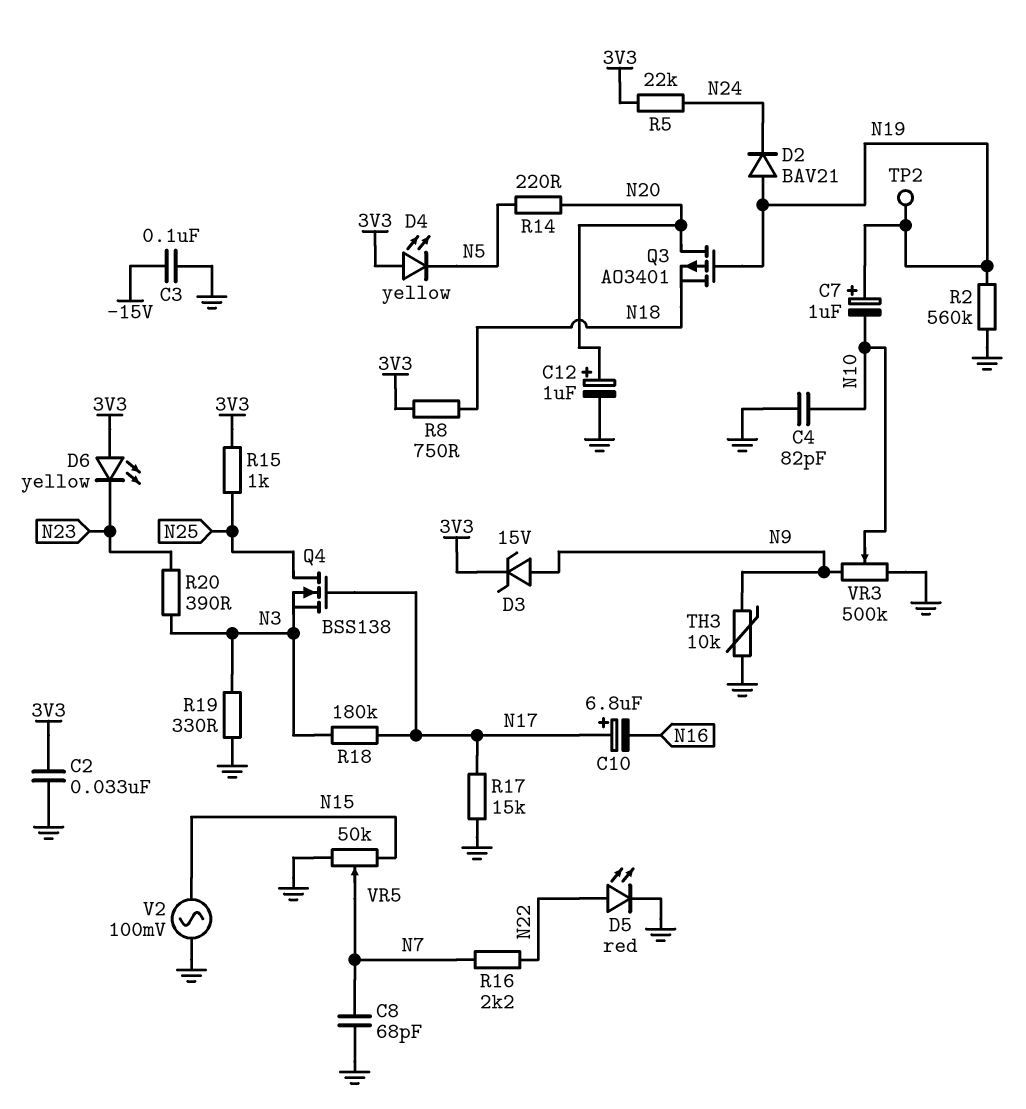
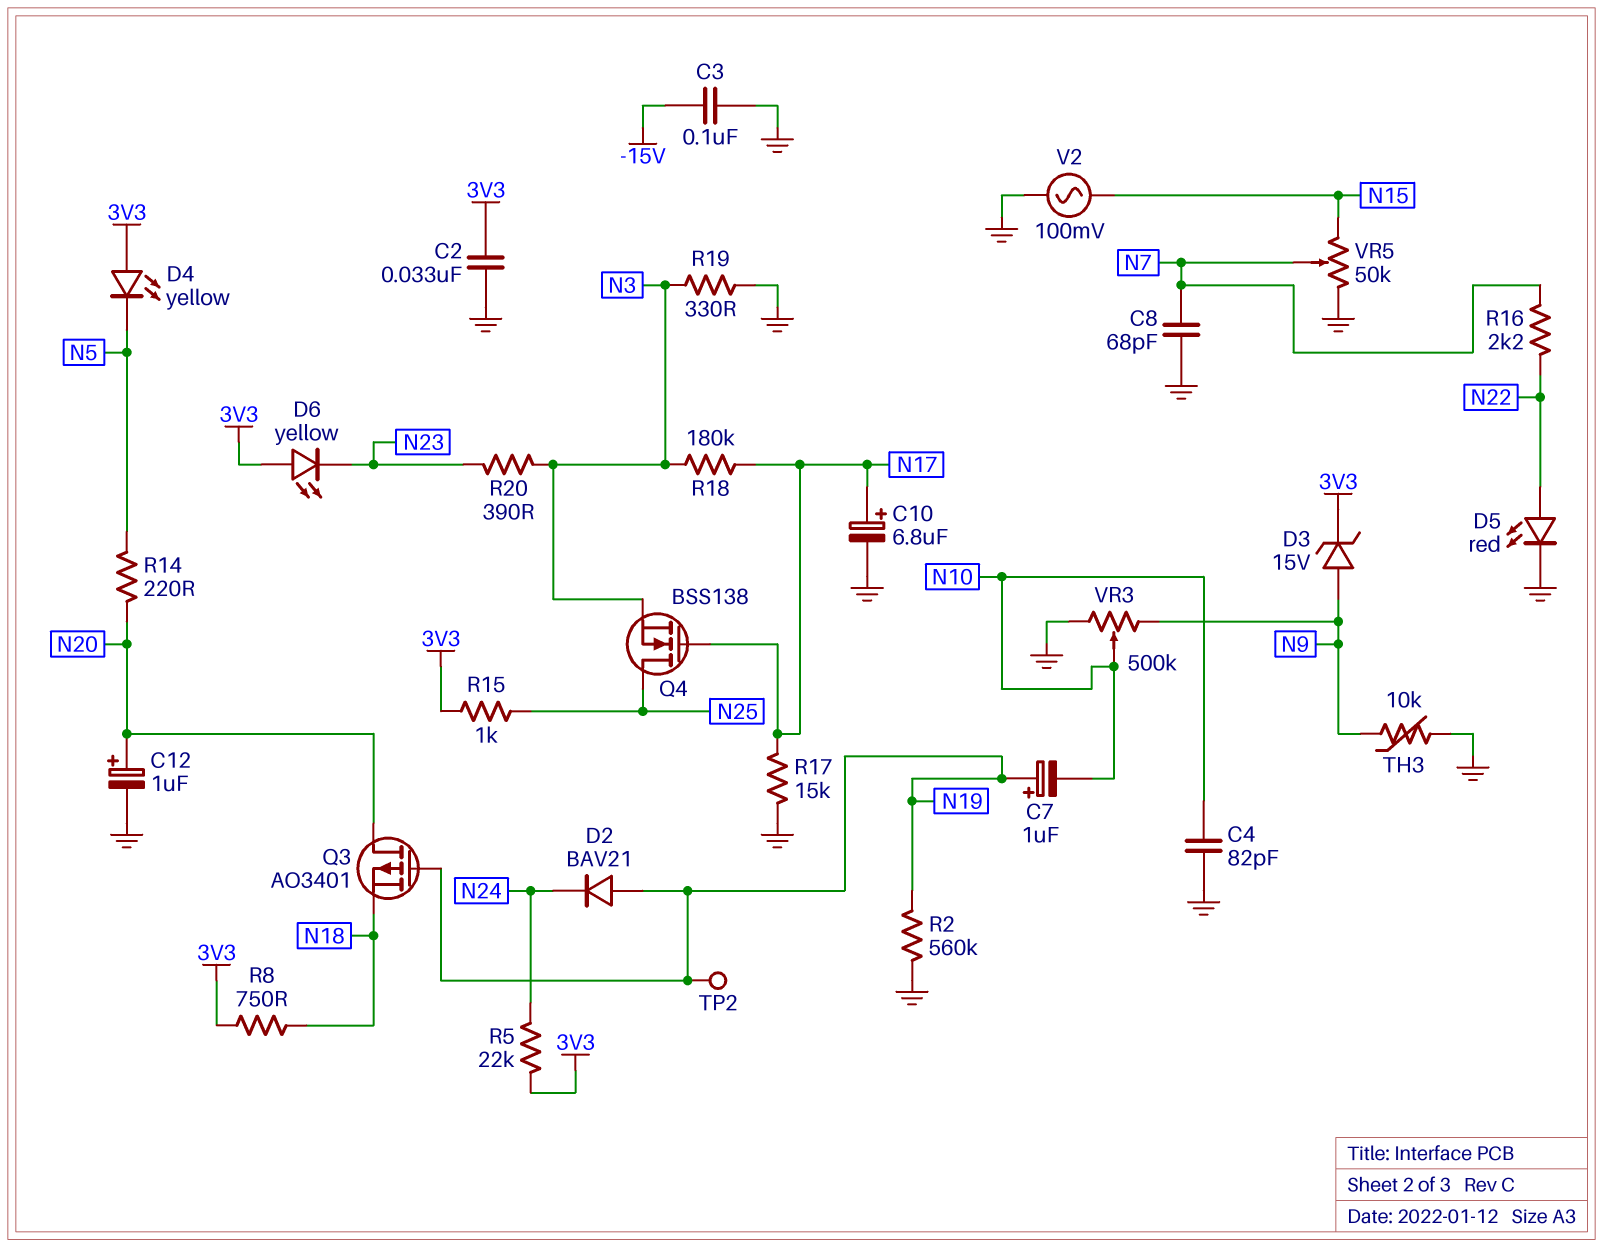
C10: 6.8uF (plus N17, minus N16) -> 6.8uF (plus N17, minus GND)

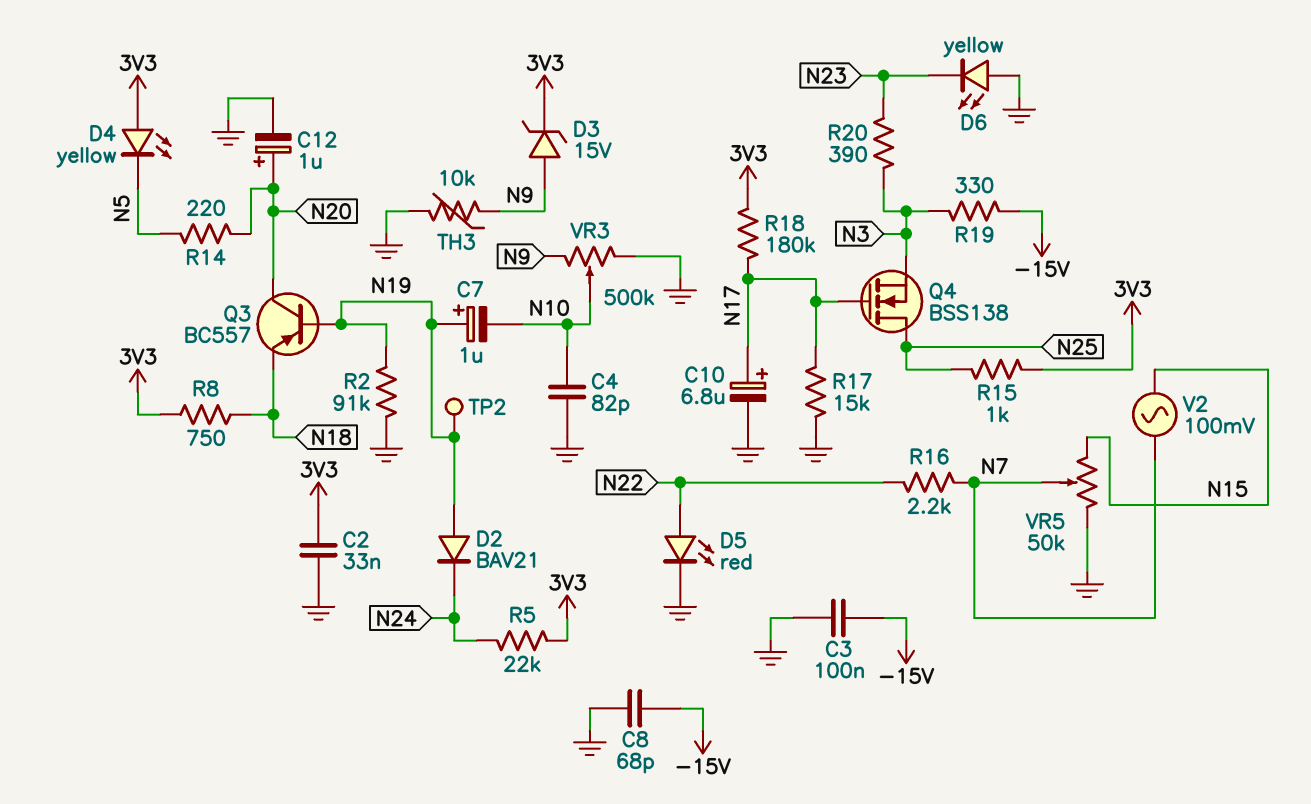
C8: 68pF (GND, N7) -> 68pF (-15V, GND)
D6: LED yellow (A 3V3, K N23) -> LED yellow (A GND, K N23)
Q3: PMOS AO3401 (G N19, D N20, S N18) -> PNP BC557 (B N19, C N20, E N18)
R2: 560k (GND, N19) -> 91k (GND, N19)
R18: 180k (N3, N17) -> 180k (3V3, N17)
R19: 330 (GND, N3) -> 330 (-15V, N3)
V2: AC 100mV (GND, N15) -> AC 100mV (N7, N15)

